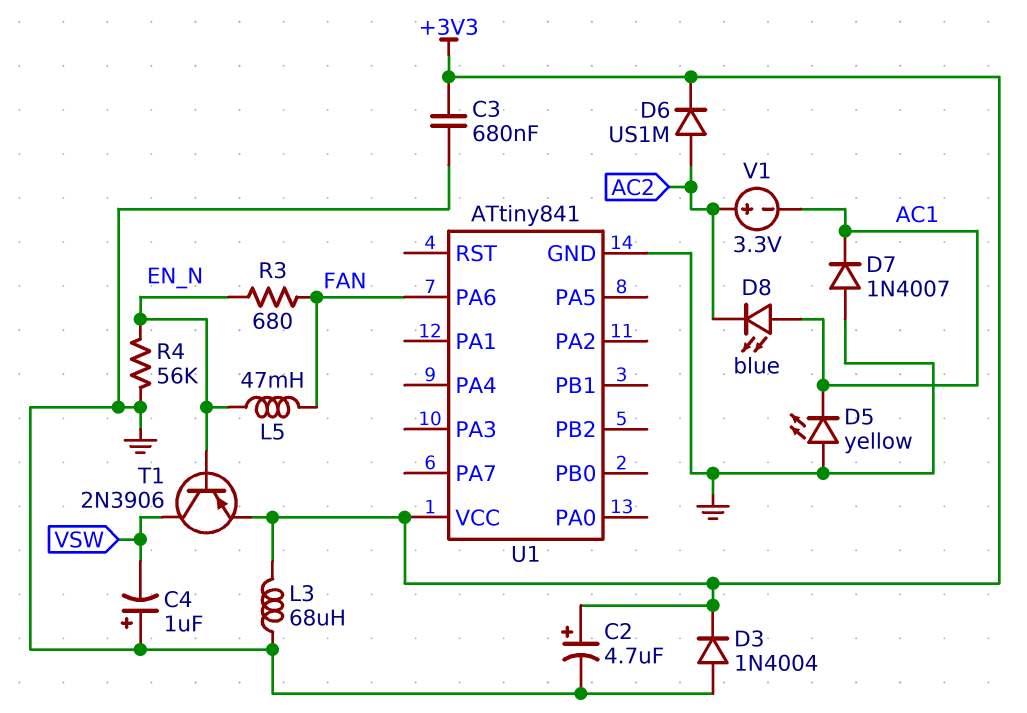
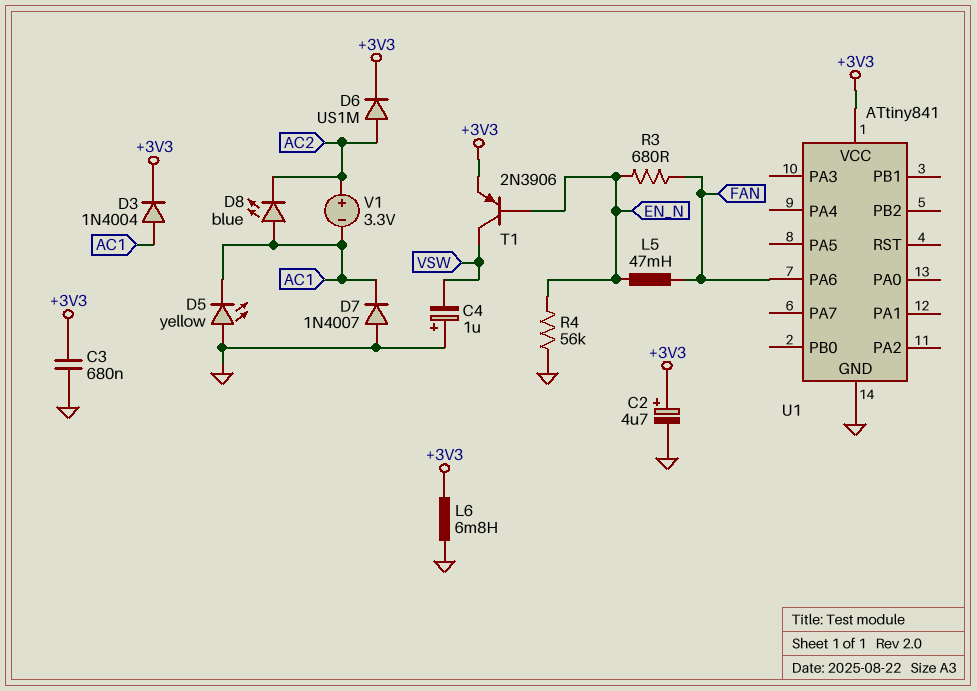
D3: diode 1N4004 (A GND, K +3V3) -> diode 1N4004 (A AC1, K +3V3)
L3: 68uH (+3V3, GND) -> none
L6: none -> 6.8mH (+3V3, GND)

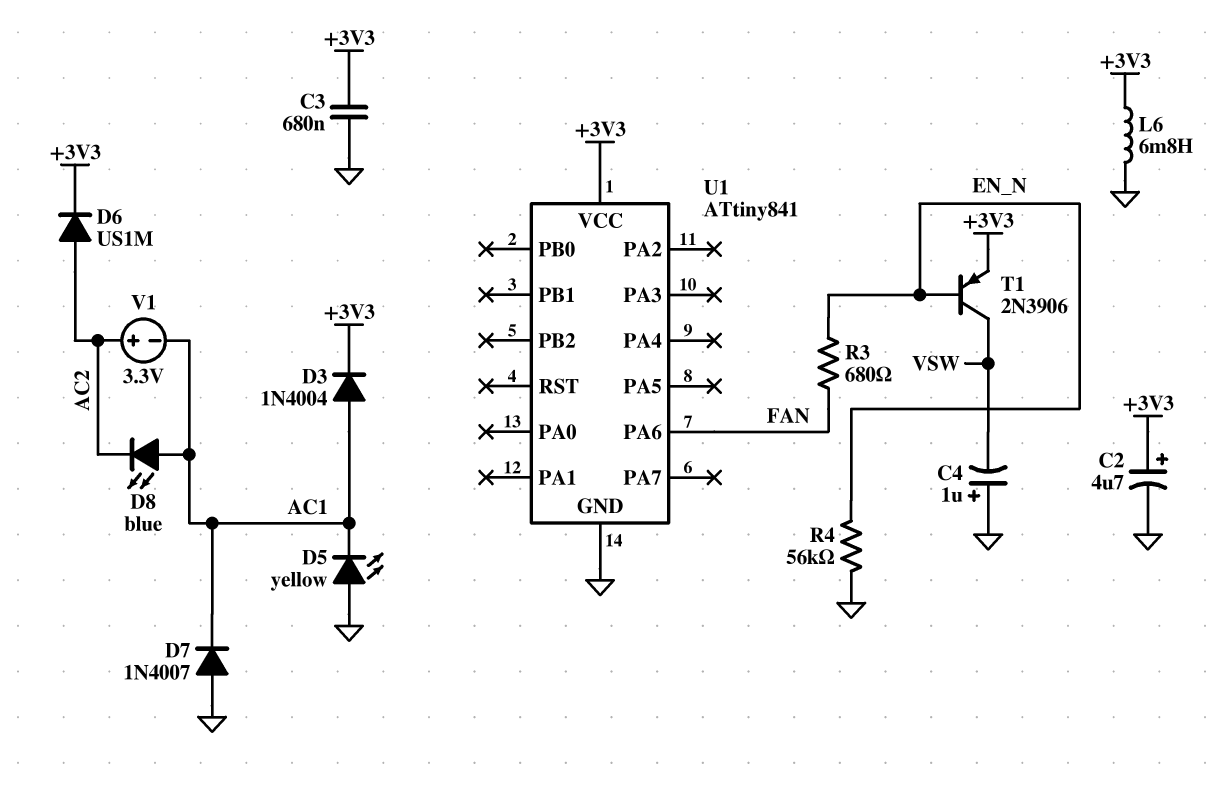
L5: 47mH (EN_N, FAN) -> none

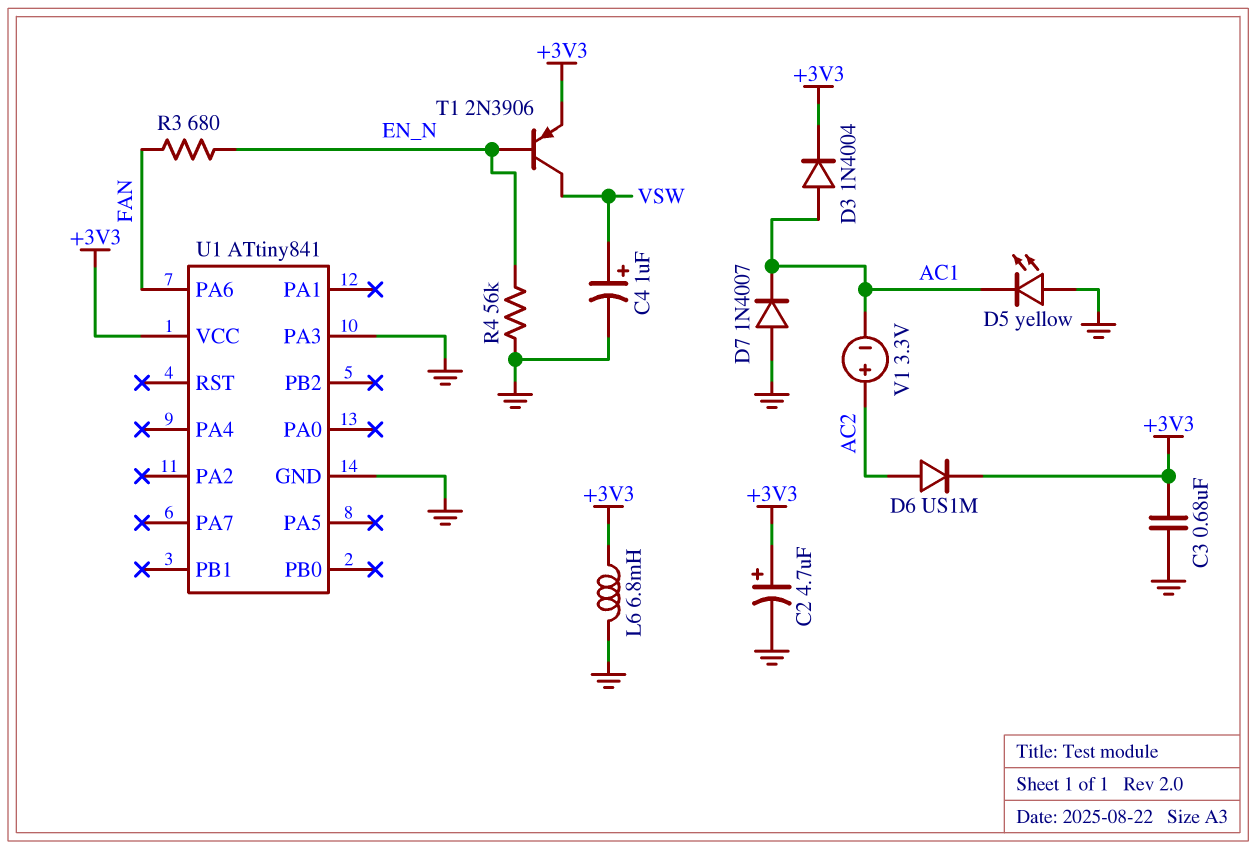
C4: 1uF (plus GND, minus VSW) -> 1uF (plus VSW, minus GND)
D8: LED blue (A AC1, K AC2) -> none
U1 pin PA3: none -> GND

